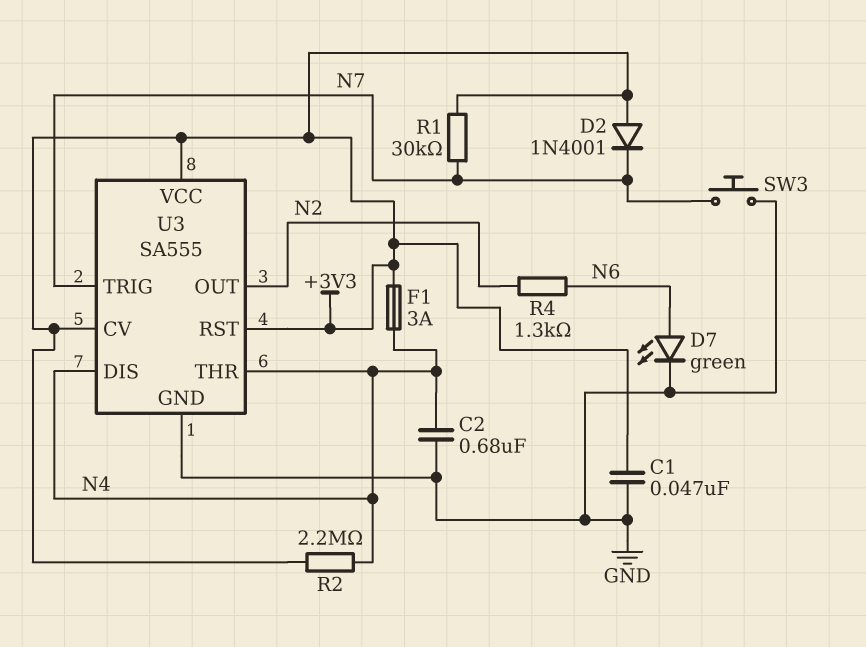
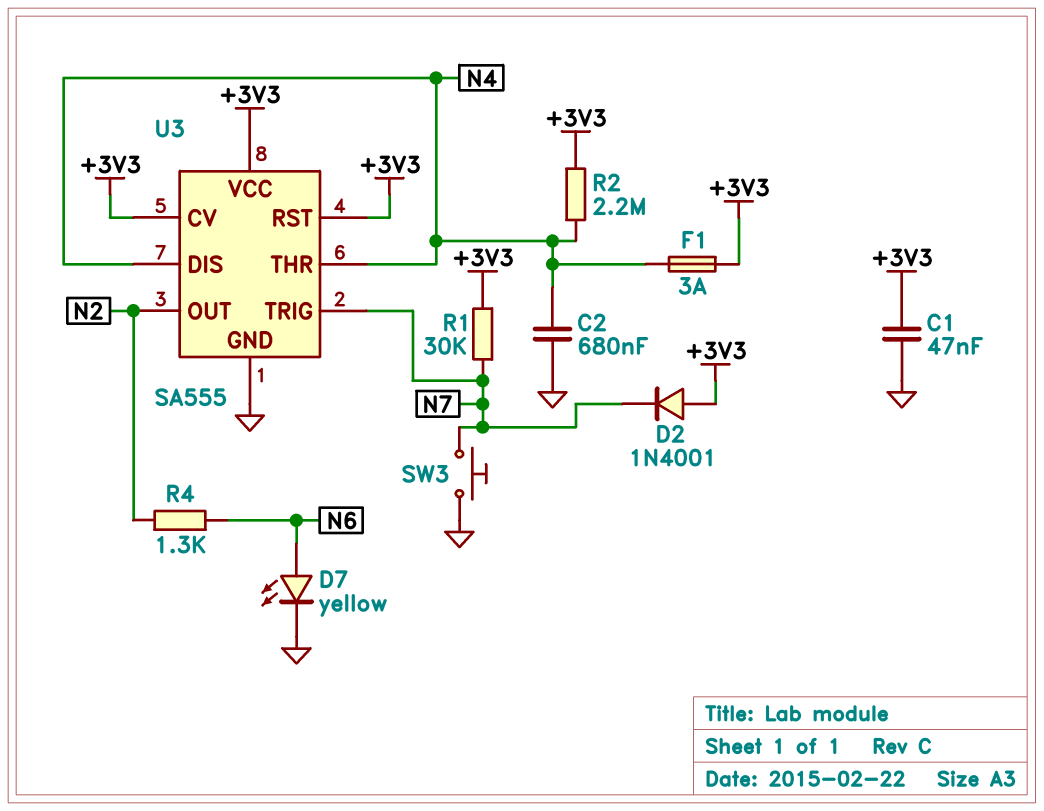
D7: LED green (A N6, K GND) -> LED yellow (A N6, K GND)

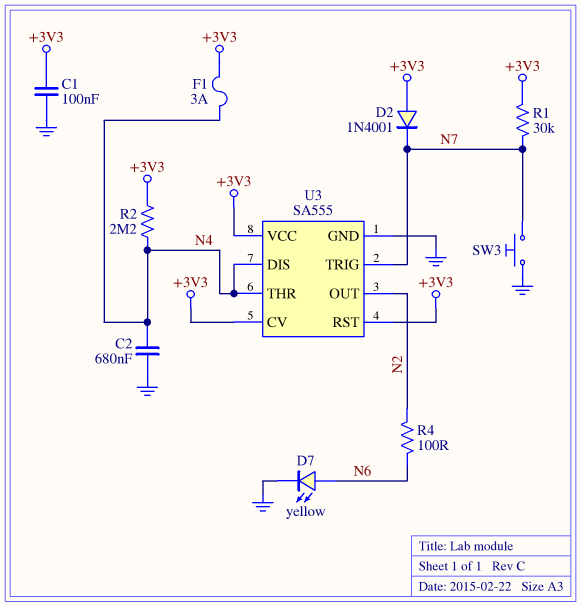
C1: 47nF (+3V3, GND) -> 100nF (+3V3, GND)
R4: 1.3k (N2, N6) -> 100 (N2, N6)

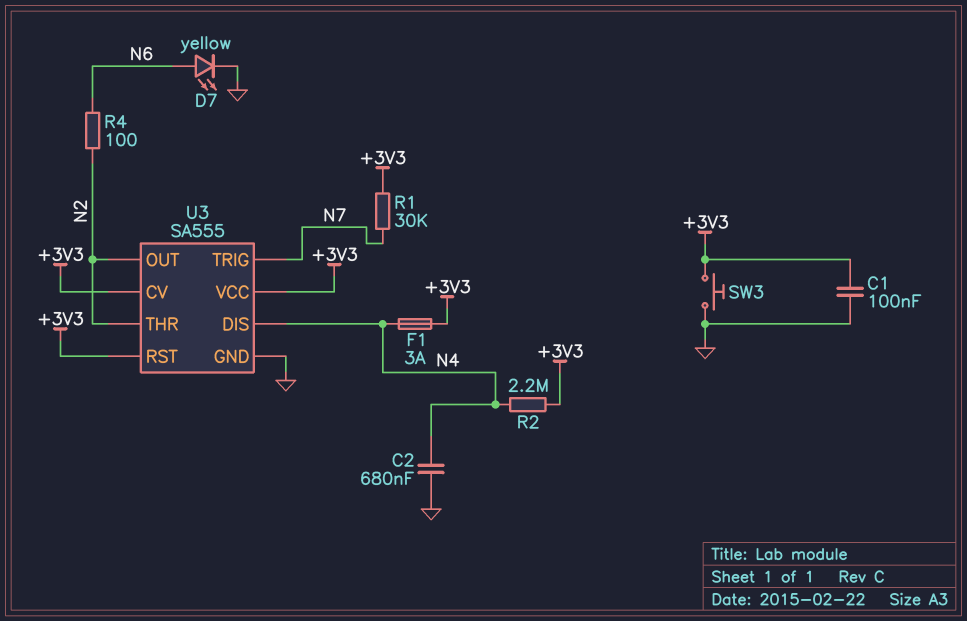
D2: diode 1N4001 (A +3V3, K N7) -> none
SW3: button (GND, N7) -> button (+3V3, GND)
U3 pin THR: N4 -> N2

